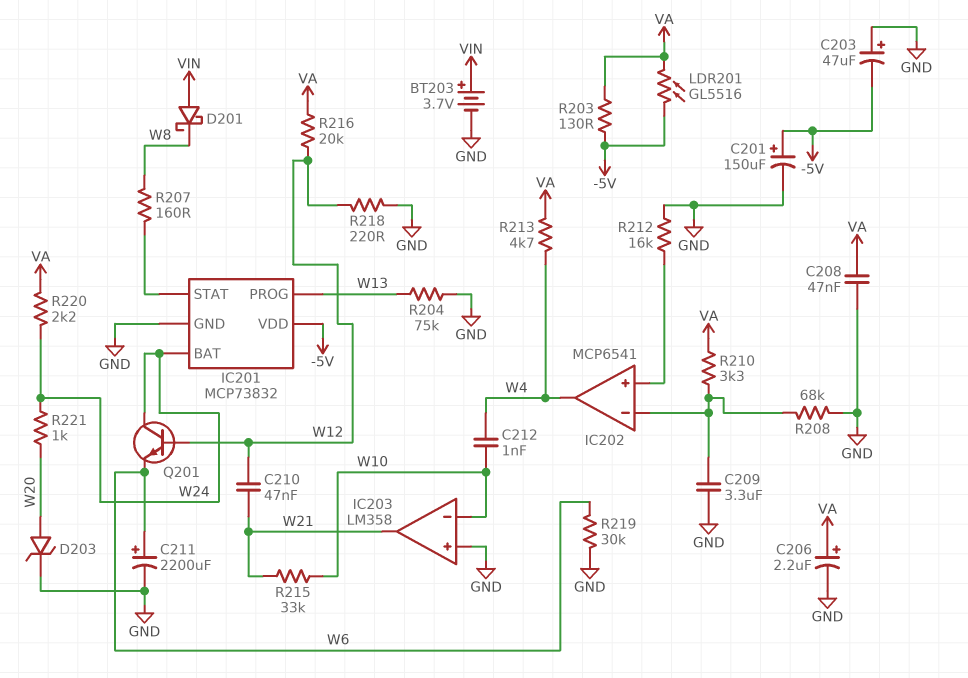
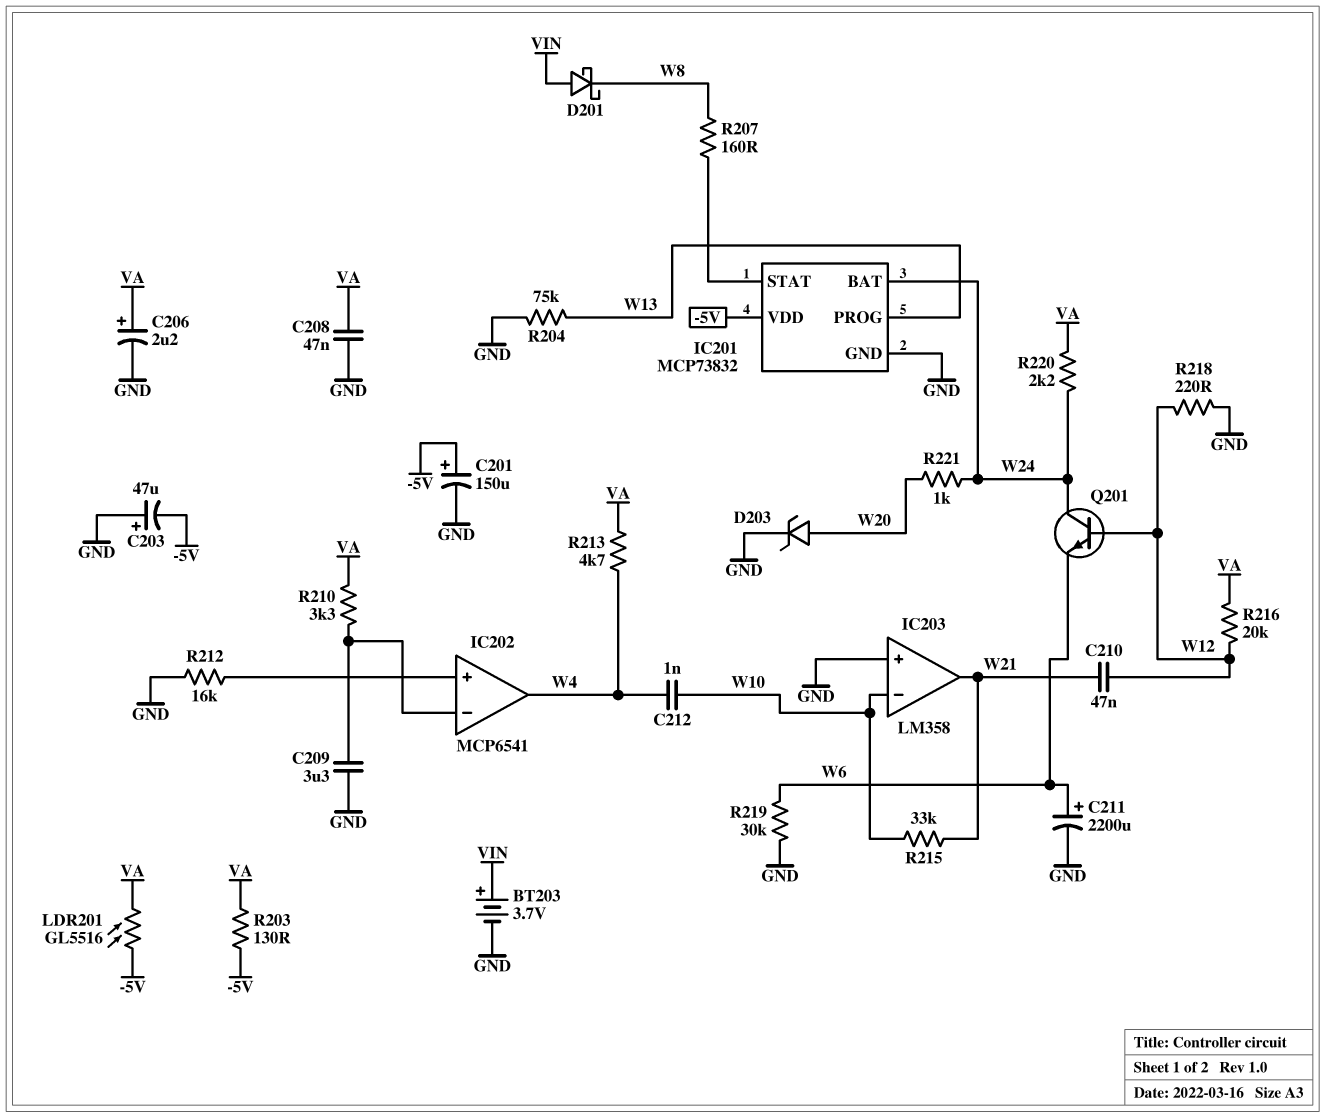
R208: 68k (GND, IC202/in-) -> none

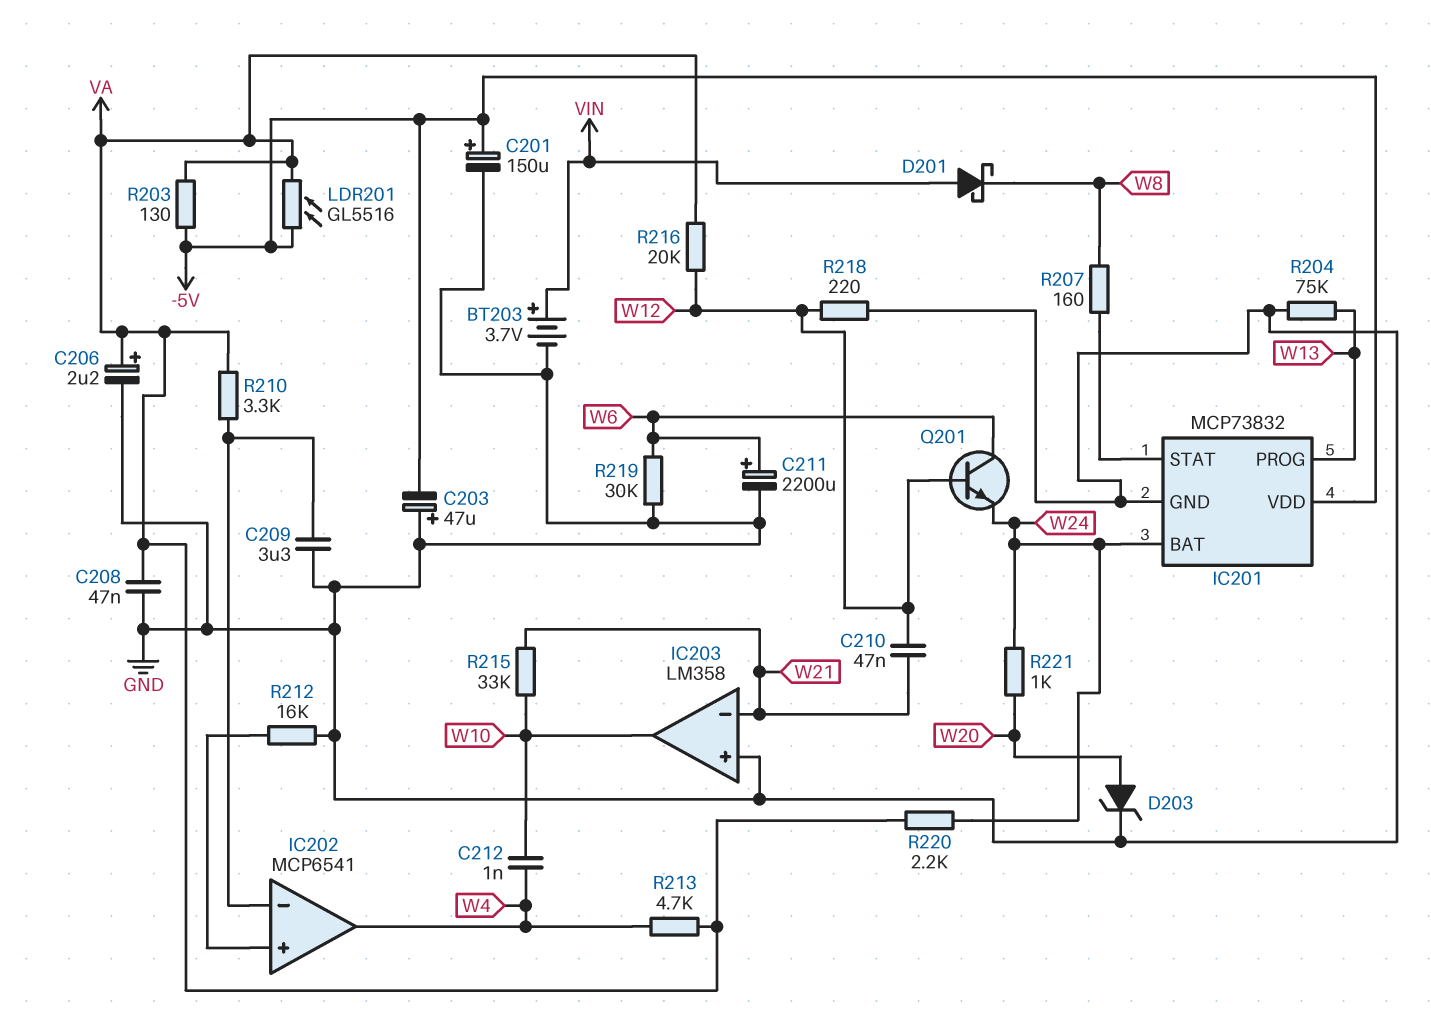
IC203 pin in-: W10 -> W21
IC203 pin out: W21 -> W10
Q201: NPN (B W12, C W24, E W6) -> NPN (B W12, C W6, E W24)

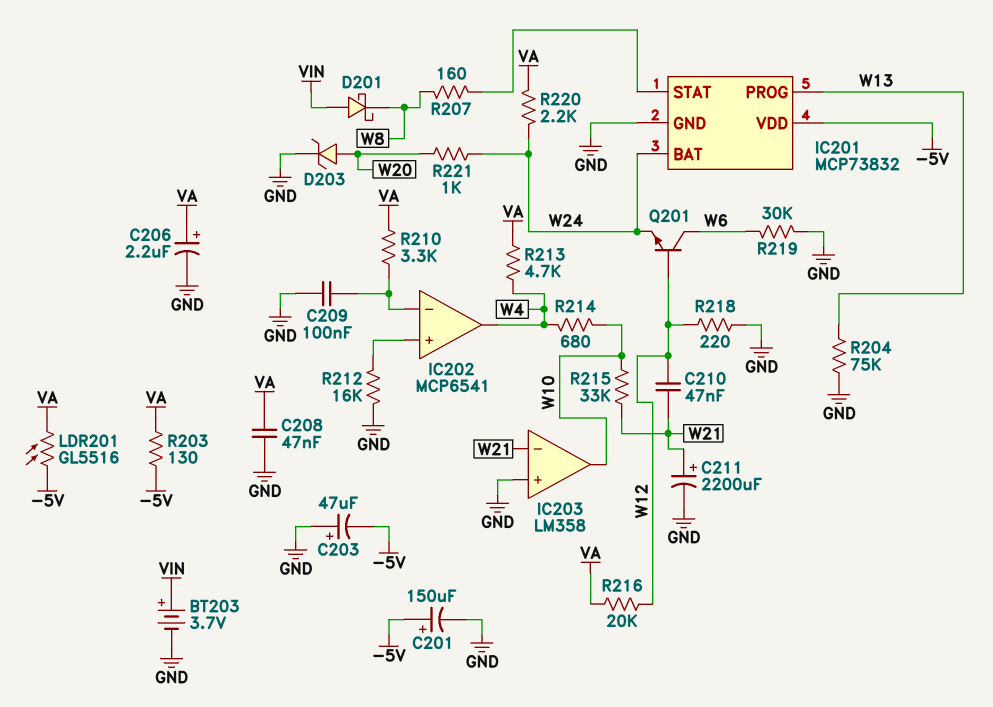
C209: 3.3uF (GND, IC202/in-) -> 100nF (GND, IC202/in-)
C211: 2200uF (plus W6, minus GND) -> 2200uF (plus W21, minus GND)
C212: 1nF (W4, W10) -> none
R214: none -> 680 (W4, W10)

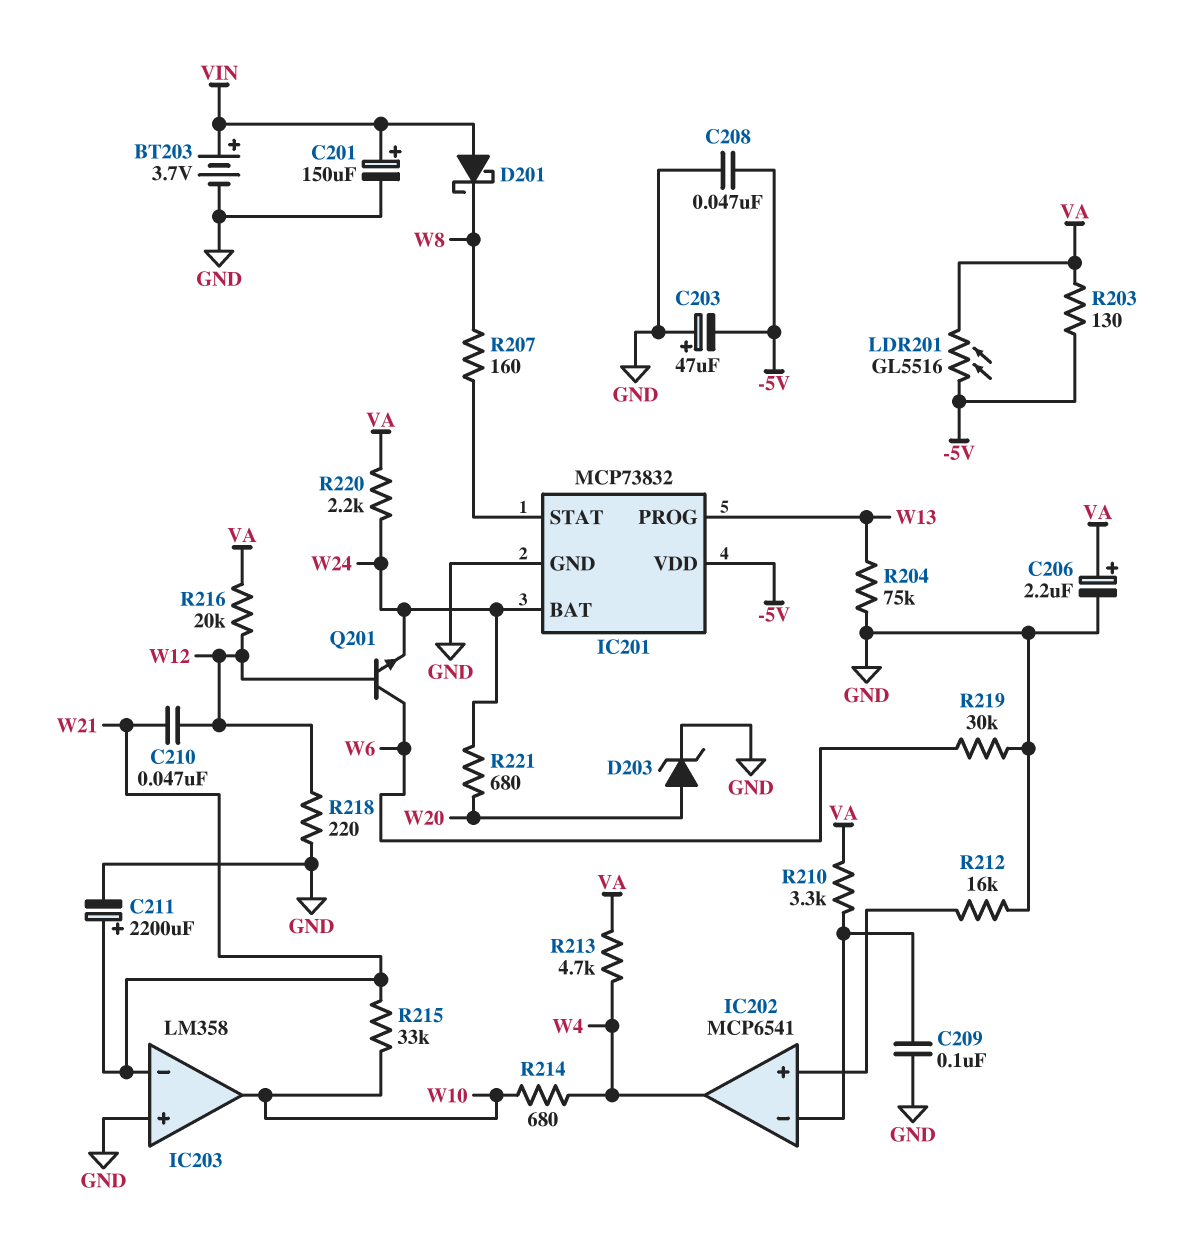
C201: 150uF (plus -5V, minus GND) -> 150uF (plus VIN, minus GND)
C208: 47nF (GND, VA) -> 47nF (-5V, GND)
R221: 1k (W20, W24) -> 680 (W20, W24)

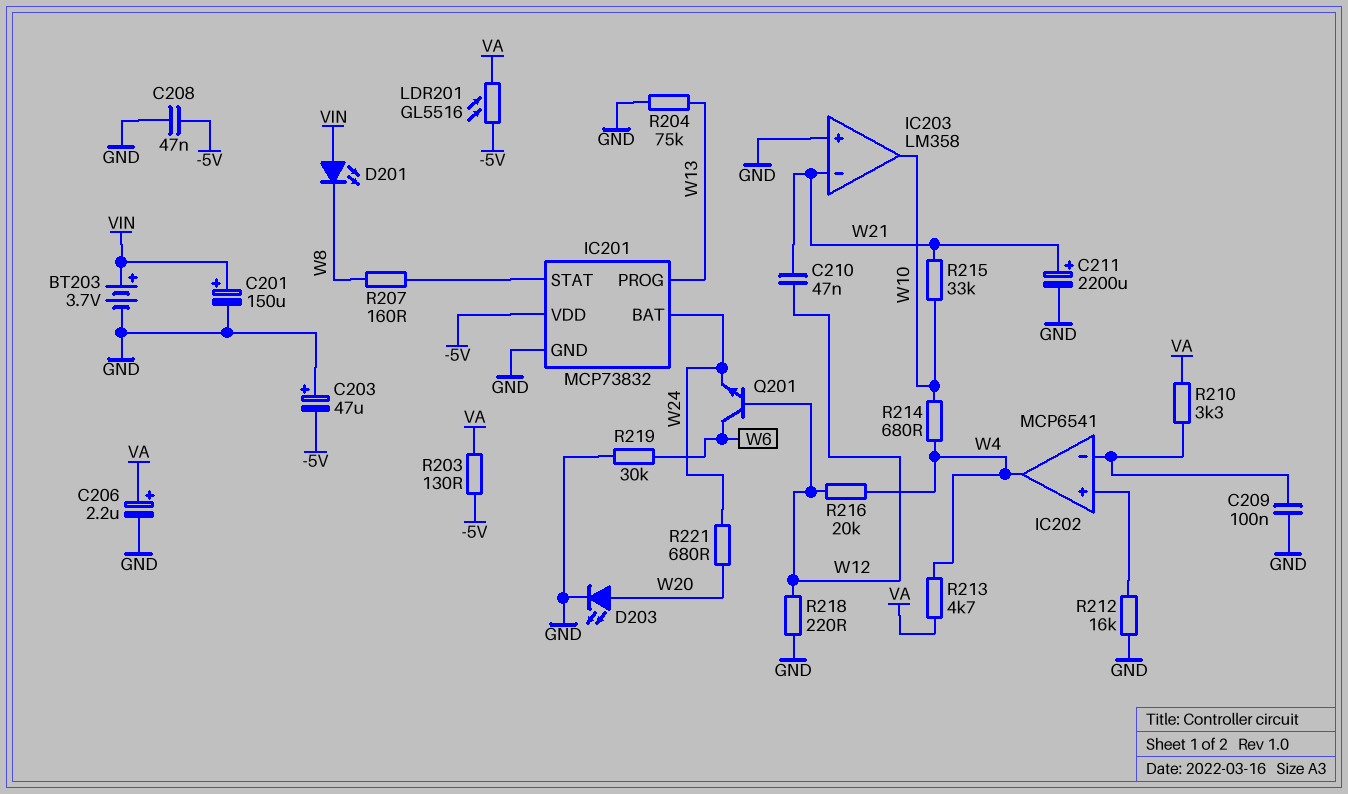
D201: schottky (A VIN, K W8) -> LED (A VIN, K W8)
D203: zener (A W20, K GND) -> LED (A W20, K GND)
R216: 20k (VA, W12) -> 20k (W4, W12)
R220: 2.2k (VA, W24) -> none

